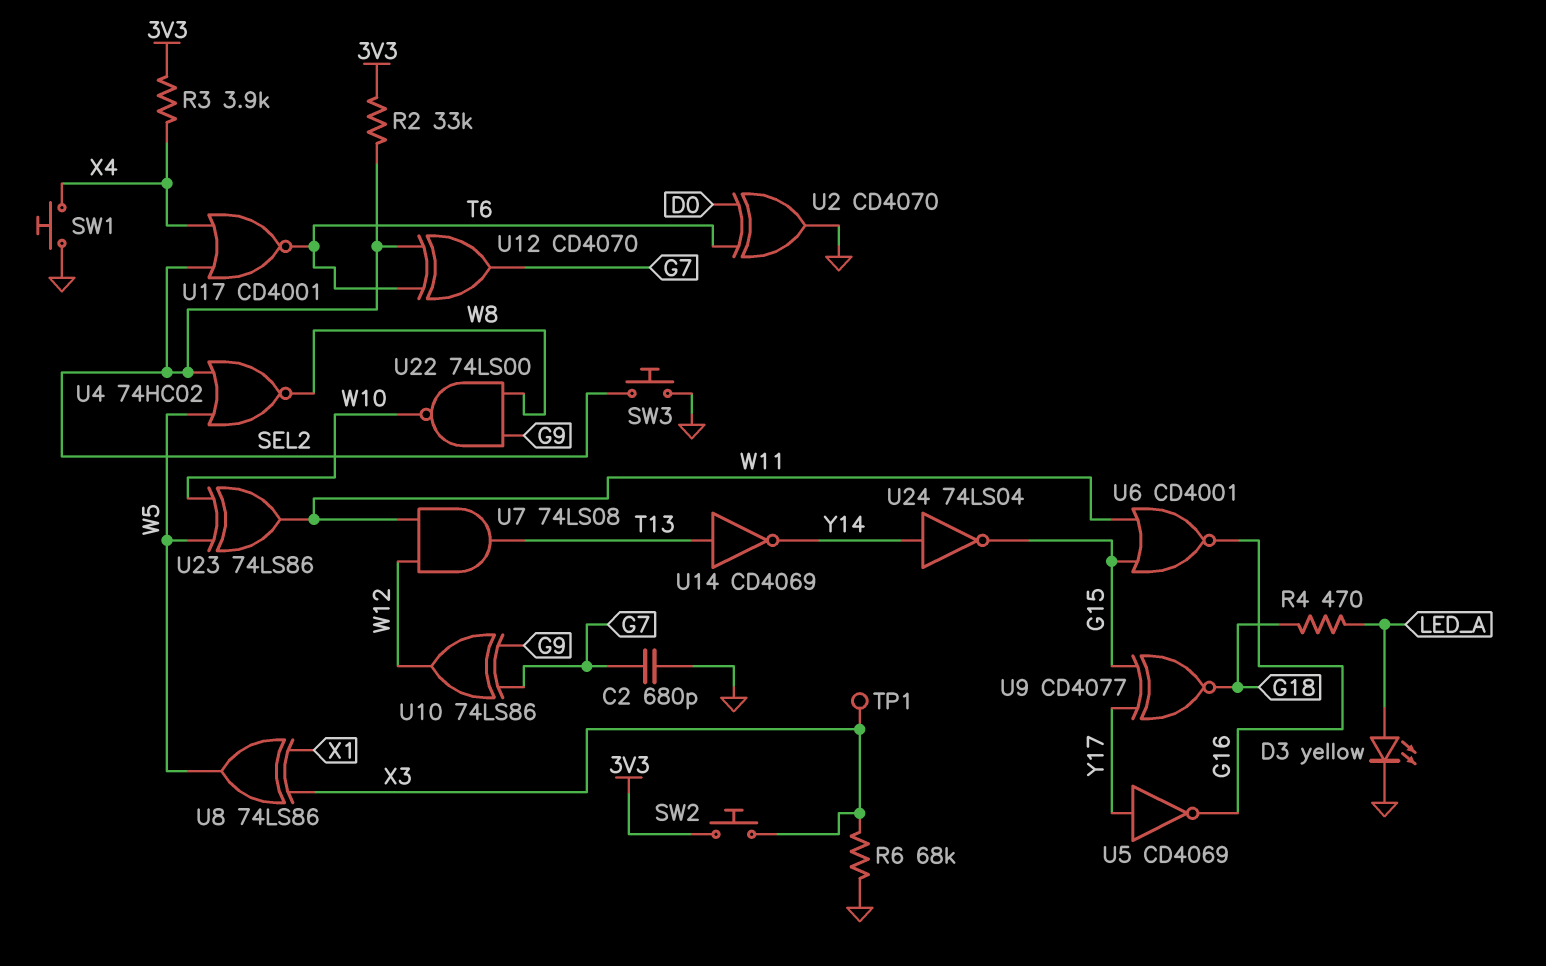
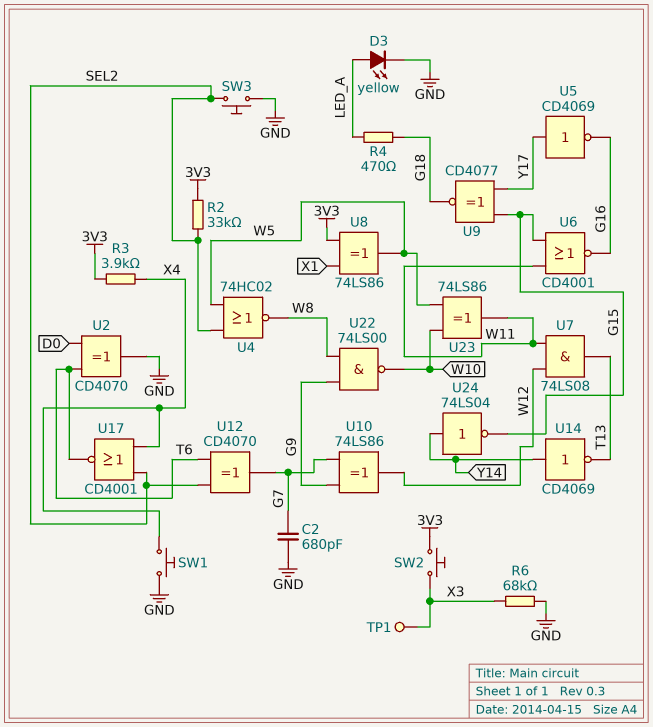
U8: XOR 74LS86 (in X1, in X3, out W5) -> XOR 74LS86 (in 3V3, in X1, out W5)
U14: NOT CD4069 (in T13, out Y14) -> NOT CD4069 (in Y14, out T13)

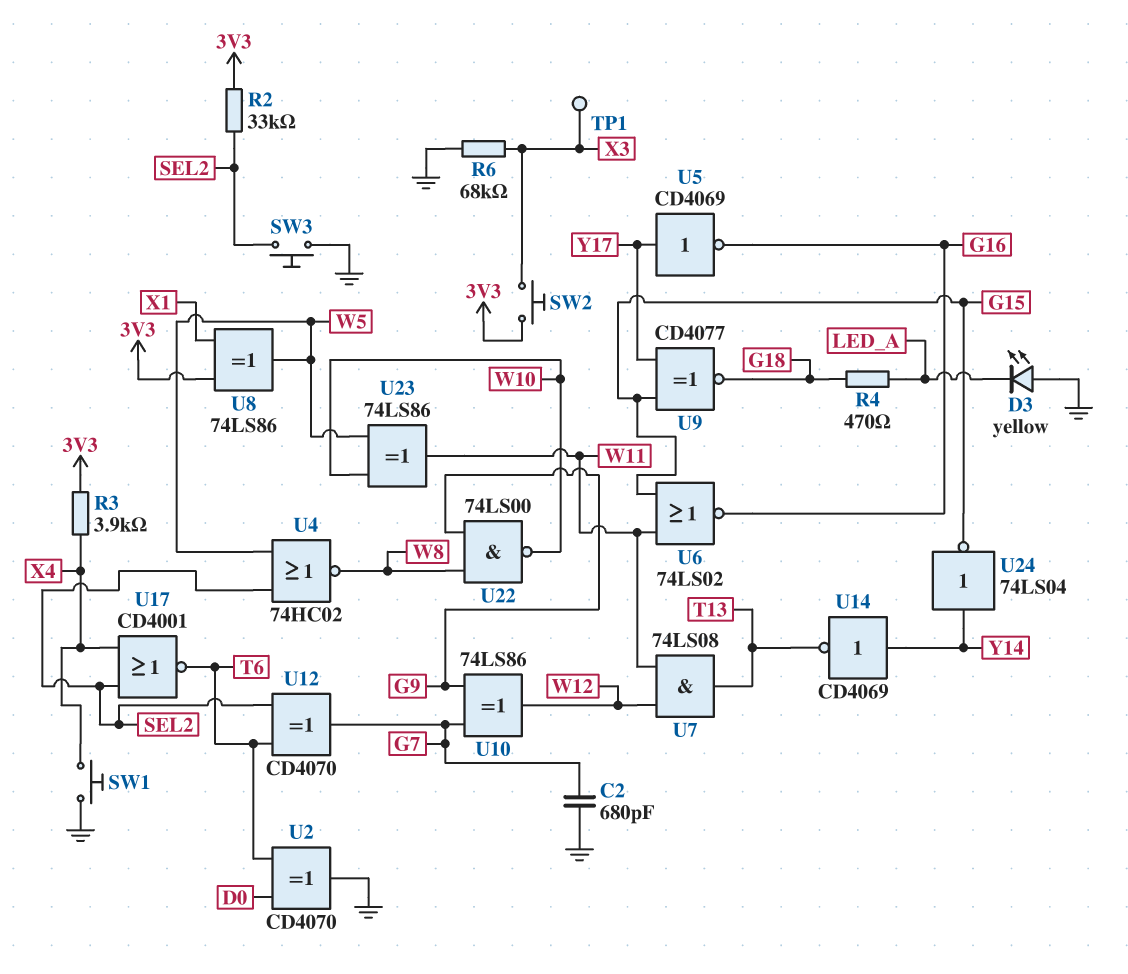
D3: LED yellow (A LED_A, K GND) -> LED yellow (A GND, K LED_A)
U6: NOR CD4001 (in G15, in W11, out G16) -> NOR 74LS02 (in G15, in W11, out G16)

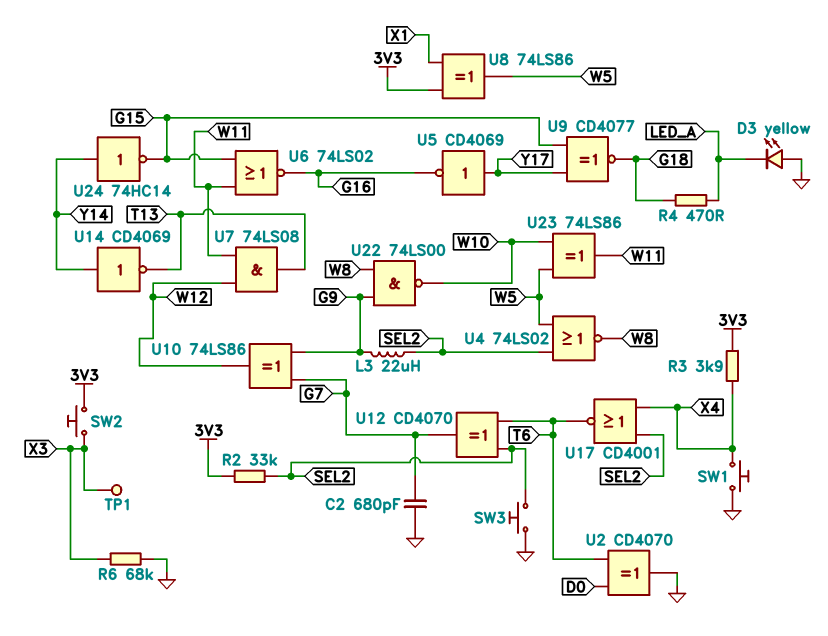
L3: none -> 22uH (G9, SEL2)
U4: NOR 74HC02 (in SEL2, in W5, out W8) -> NOR 74LS02 (in SEL2, in W5, out W8)
U24: NOT 74LS04 (in Y14, out G15) -> NOT 74HC14 (in Y14, out G15)

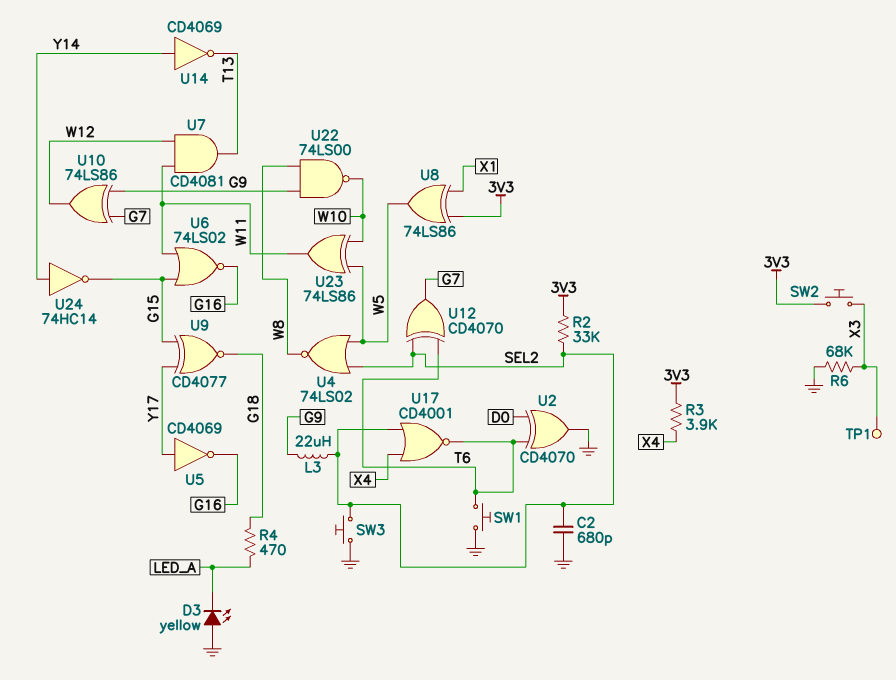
C2: 680pF (G7, GND) -> 680pF (GND, SEL2)
SW1: button (GND, X4) -> button (GND, T6)
U7: AND 74LS08 (in W11, in W12, out T13) -> AND CD4081 (in W11, in W12, out T13)

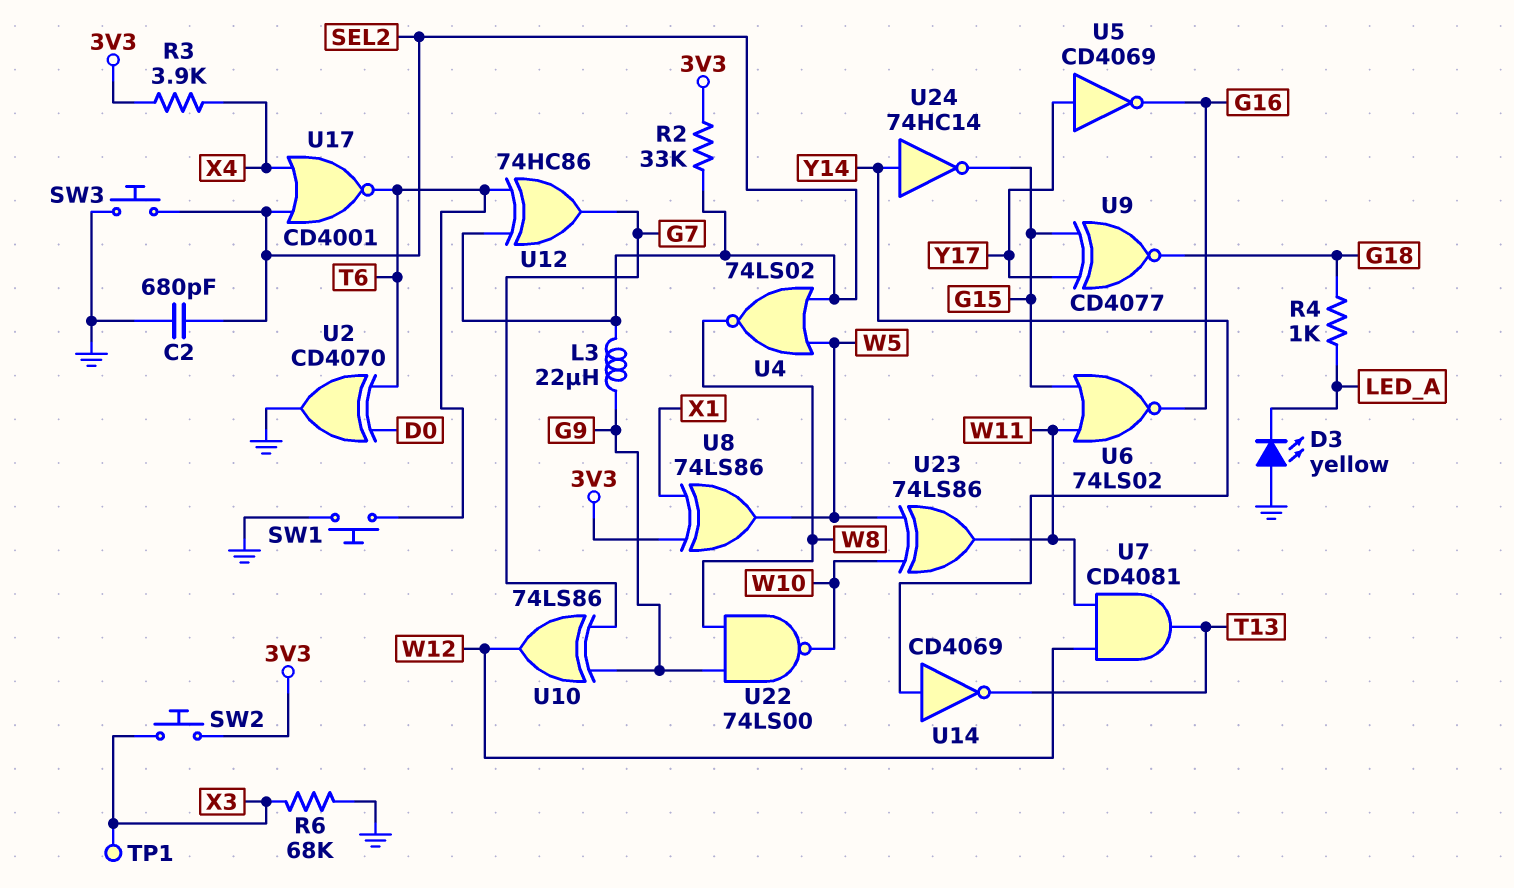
R4: 470 (G18, LED_A) -> 1k (G18, LED_A)
U12: XOR CD4070 (in SEL2, in T6, out G7) -> XOR 74HC86 (in SEL2, in T6, out G7)

